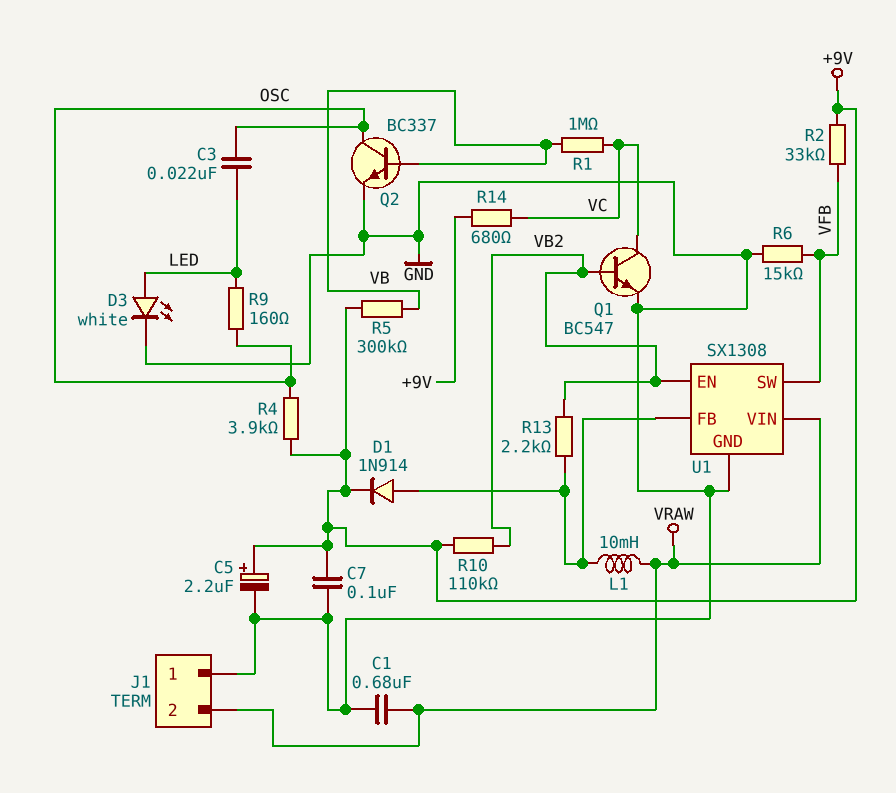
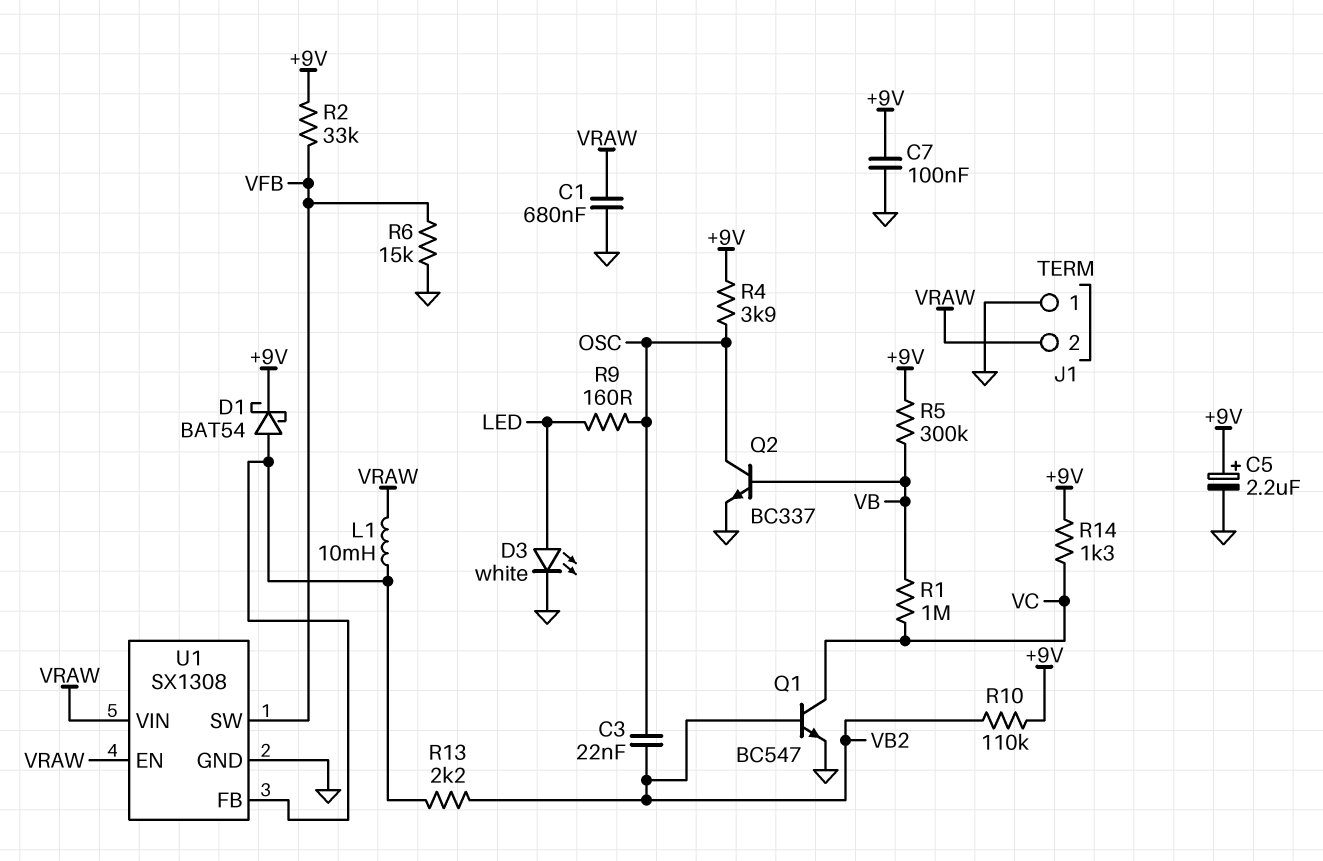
C3: 22nF (LED, OSC) -> 22nF (OSC, VB2)
D1: diode 1N914 (A U1/FB, K +9V) -> schottky BAT54 (A U1/FB, K +9V)
R14: 680 (+9V, VC) -> 1.3k (+9V, VC)
U1 pin EN: VB2 -> VRAW

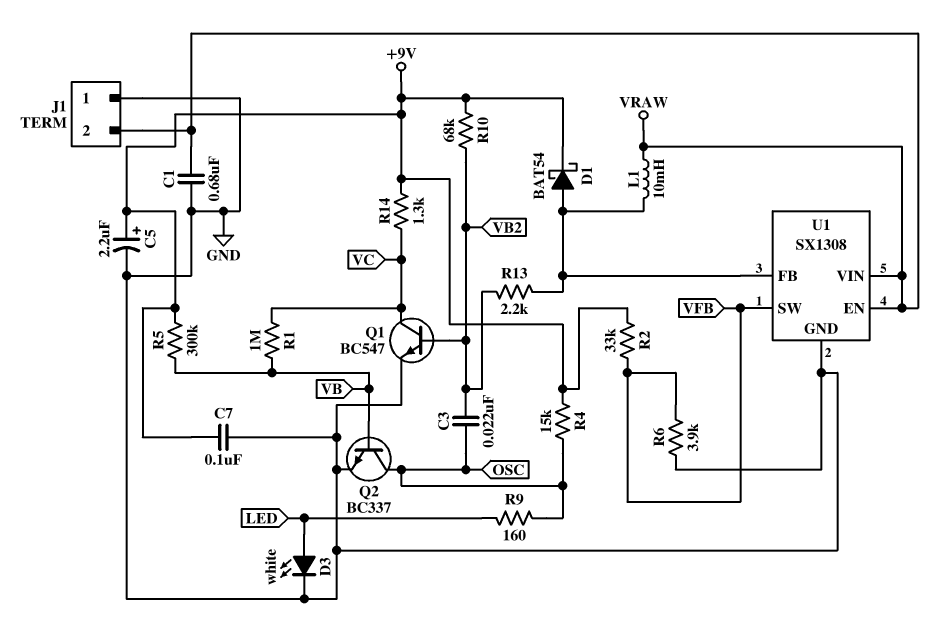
R4: 3.9k (+9V, OSC) -> 15k (+9V, OSC)
R6: 15k (GND, VFB) -> 3.9k (GND, VFB)
R10: 110k (+9V, VB2) -> 68k (+9V, VB2)

